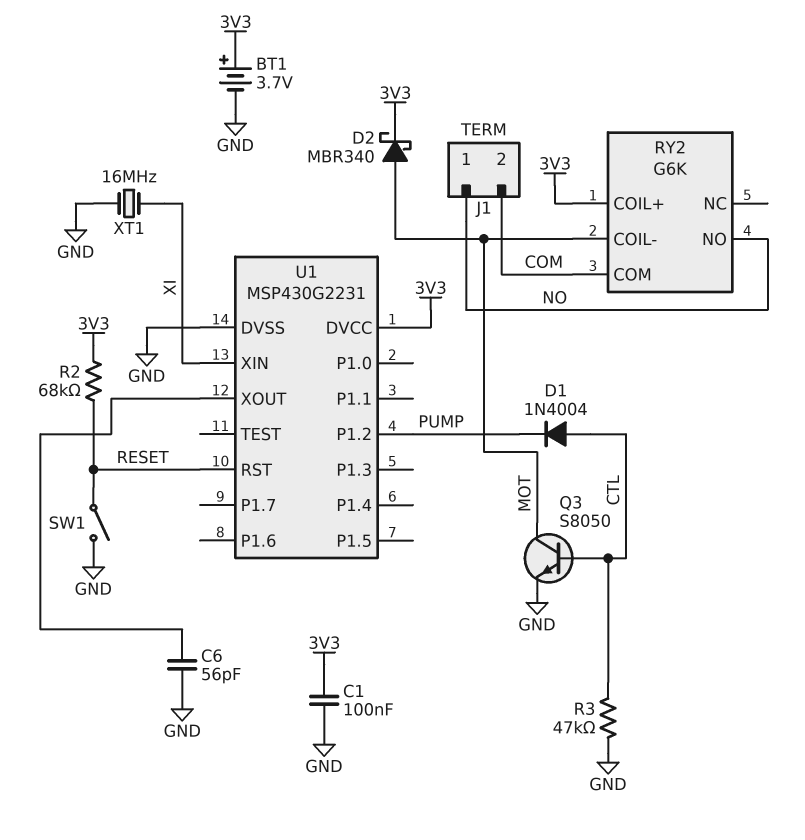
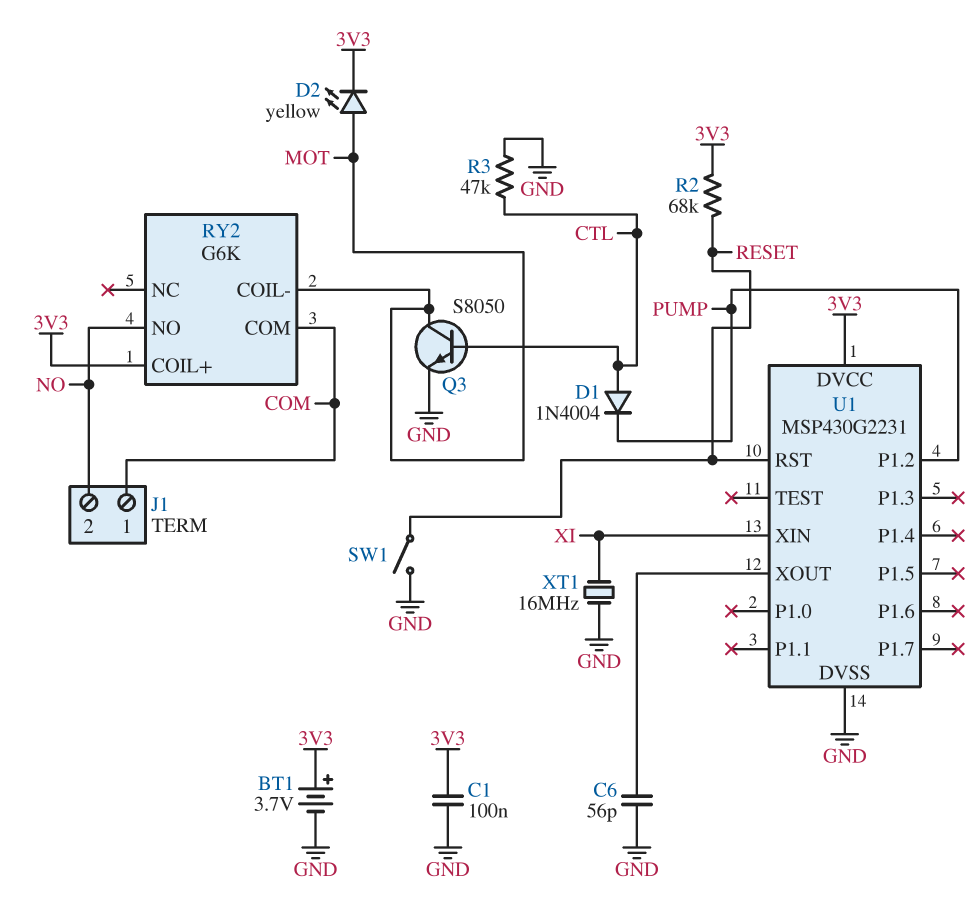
D2: schottky MBR340 (A MOT, K 3V3) -> LED yellow (A MOT, K 3V3)
J1 pin 1: NO -> COM
J1 pin 2: COM -> NO

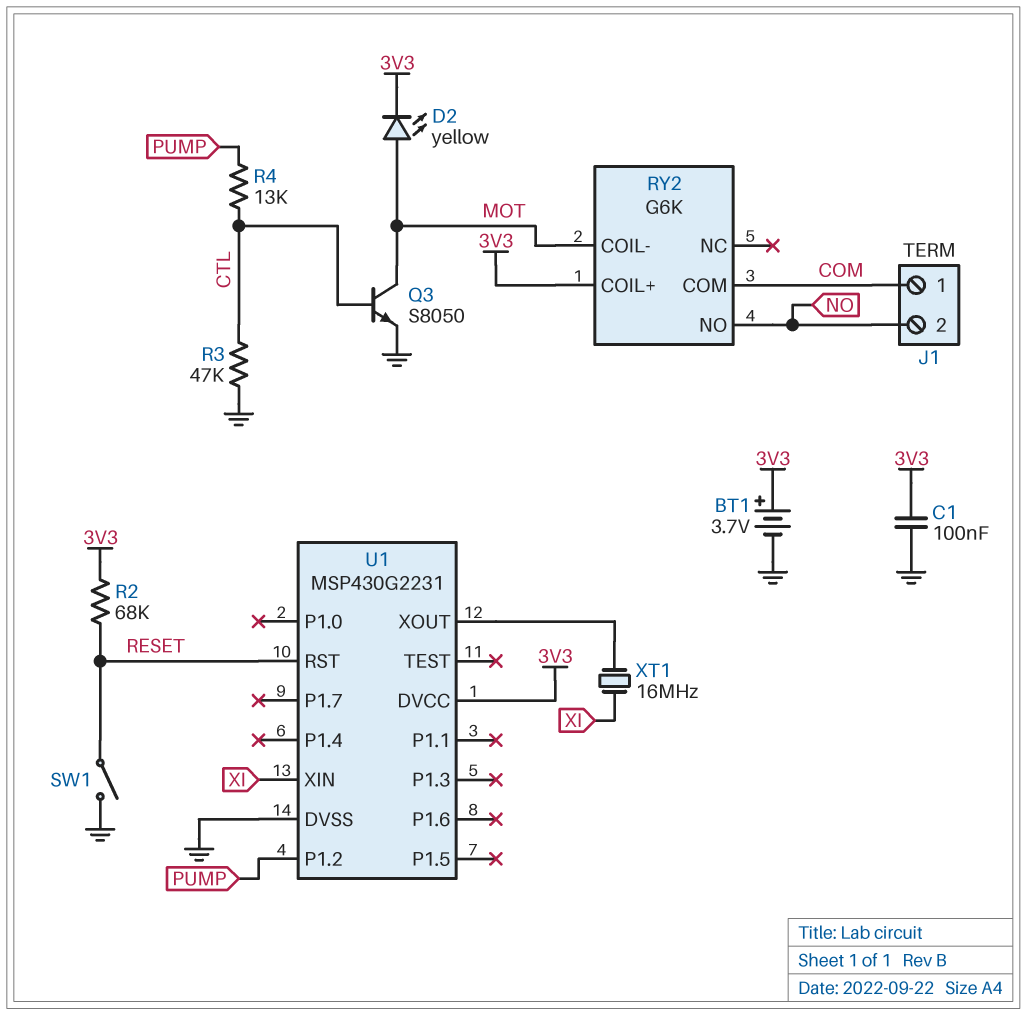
C6: 56pF (GND, U1/XOUT) -> none
D1: diode 1N4004 (A CTL, K PUMP) -> none
R4: none -> 13k (CTL, PUMP)
XT1: 16MHz (GND, XI) -> 16MHz (U1/XOUT, XI)

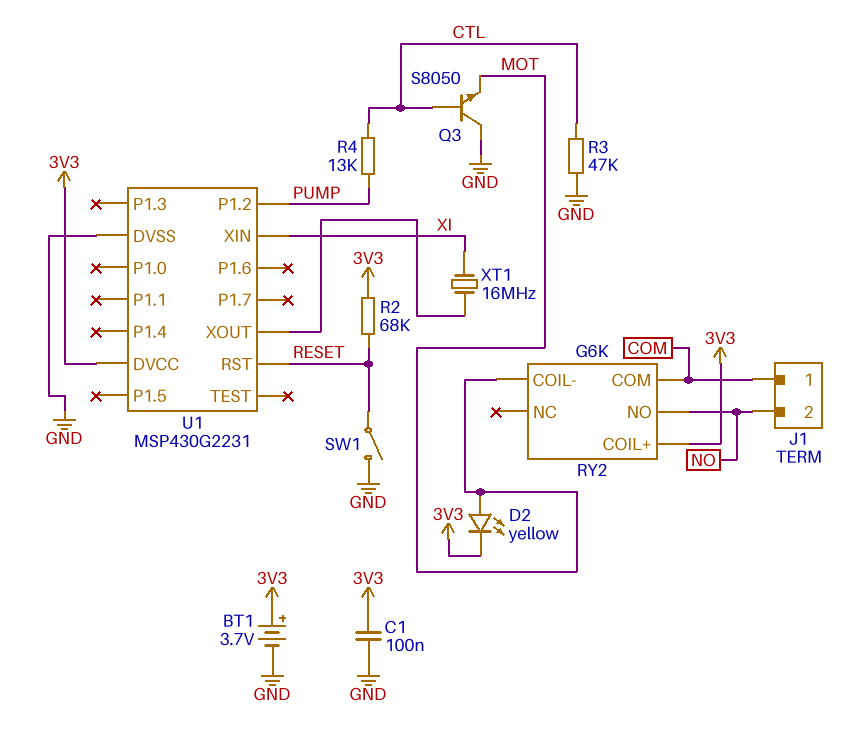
Q3: NPN S8050 (B CTL, C MOT, E GND) -> NPN S8050 (B CTL, C GND, E MOT)

